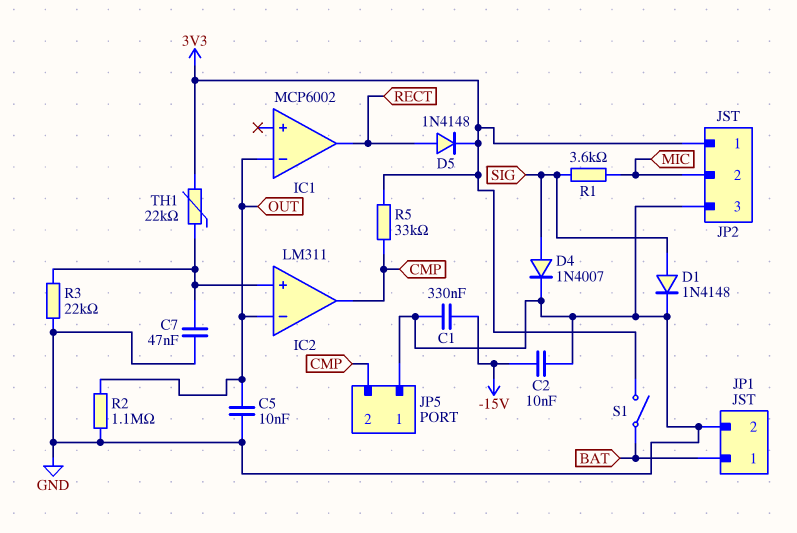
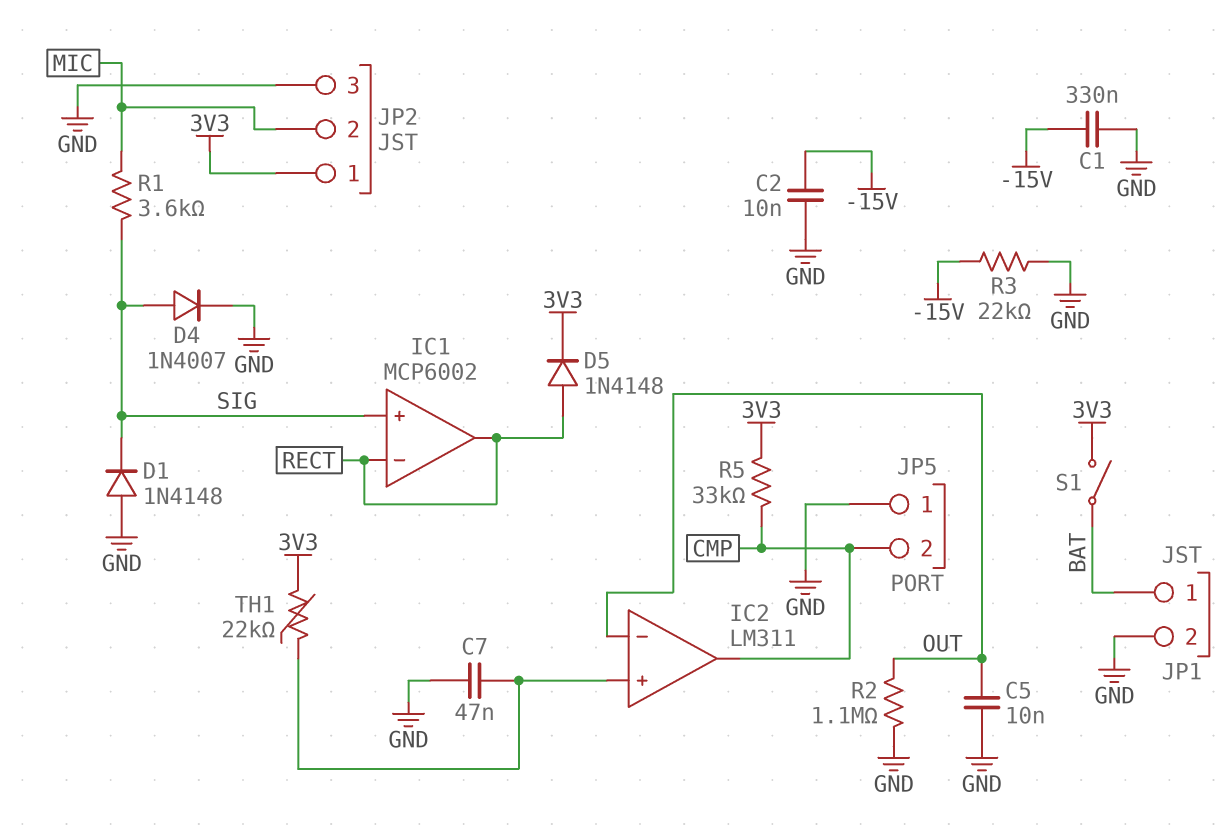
D1: diode 1N4148 (A SIG, K GND) -> diode 1N4148 (A GND, K SIG)
IC1 pin in+: none -> SIG
IC1 pin in-: OUT -> RECT
R3: 22k (GND, IC2/in+) -> 22k (-15V, GND)

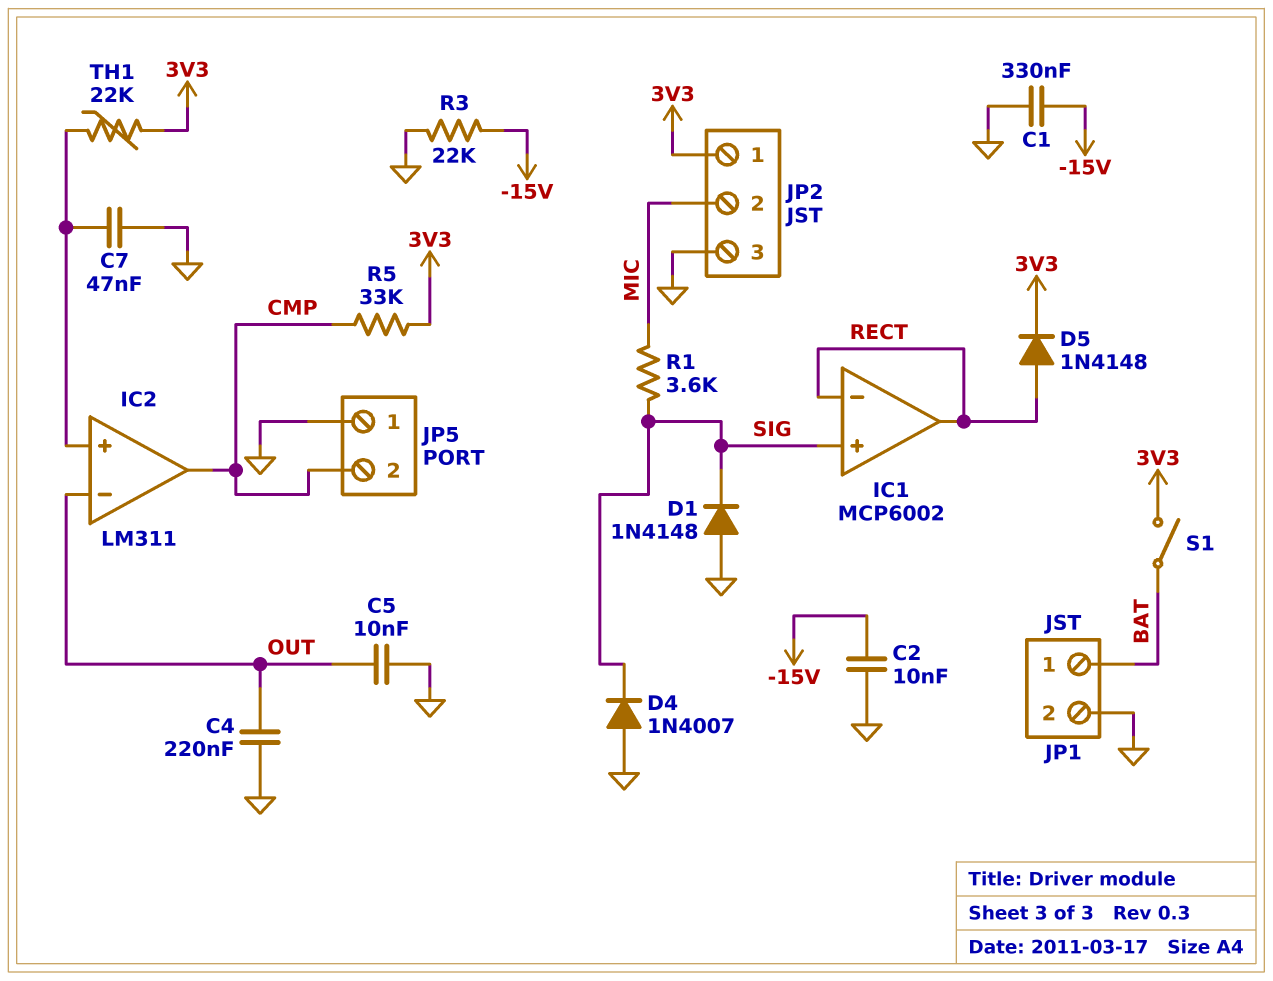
C4: none -> 220nF (GND, OUT)
D4: diode 1N4007 (A SIG, K GND) -> diode 1N4007 (A GND, K SIG)
R2: 1.1M (GND, OUT) -> none

